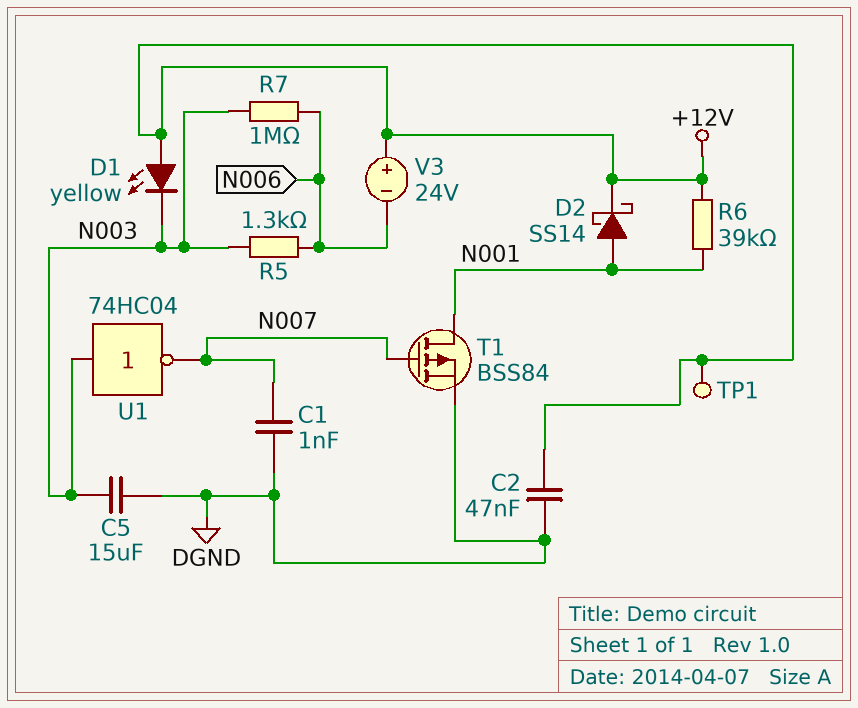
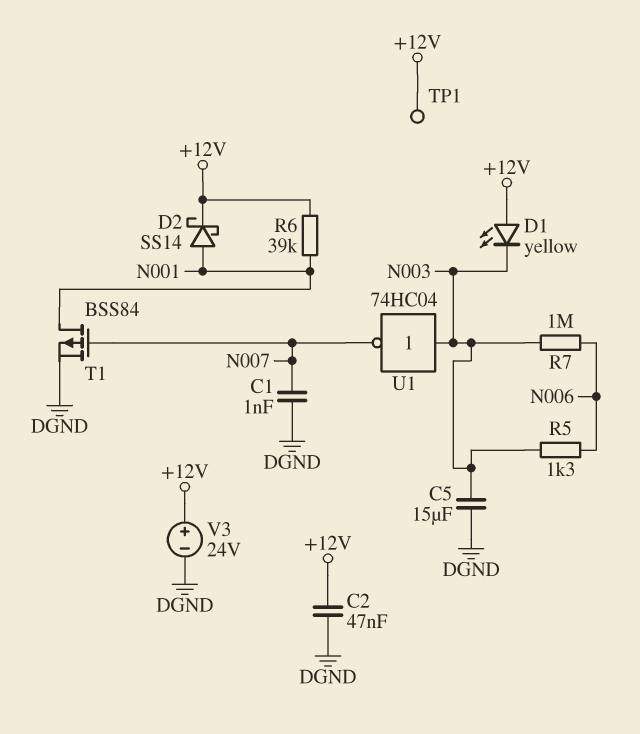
V3: 24V (plus +12V, minus N006) -> 24V (plus +12V, minus DGND)

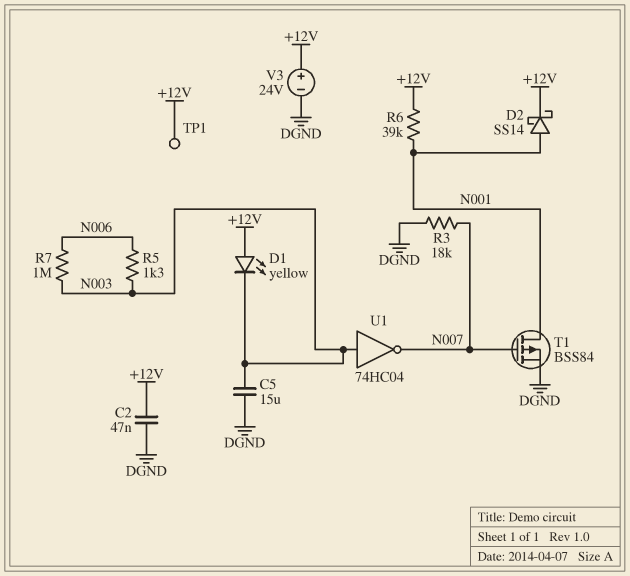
C1: 1nF (DGND, N007) -> none
R3: none -> 18k (DGND, N007)

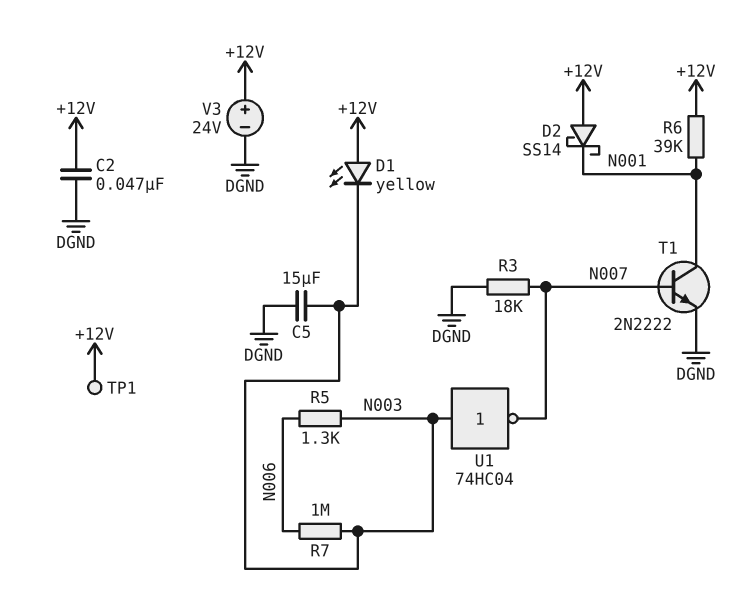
D2: schottky SS14 (A N001, K +12V) -> schottky SS14 (A +12V, K N001)
T1: PMOS BSS84 (G N007, D N001, S DGND) -> NPN 2N2222 (B N007, C N001, E DGND)

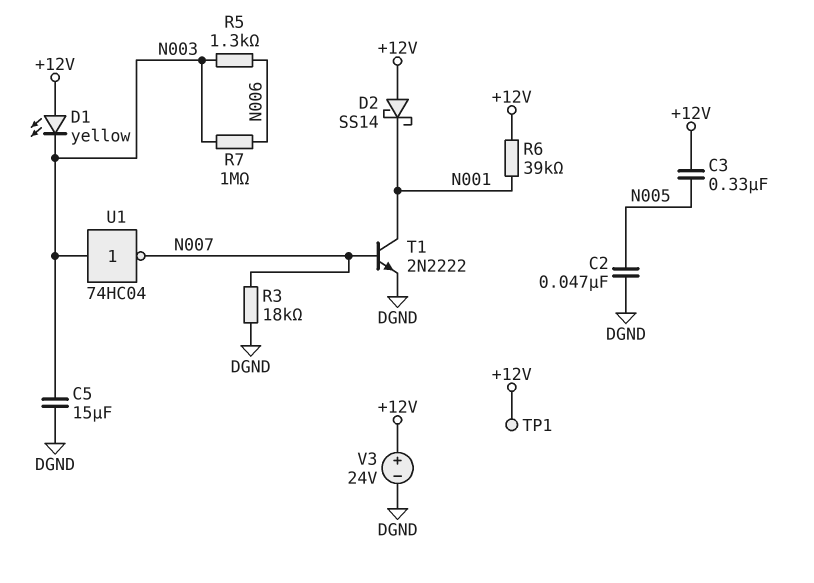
C2: 47nF (+12V, DGND) -> 47nF (DGND, N005)
C3: none -> 330nF (+12V, N005)

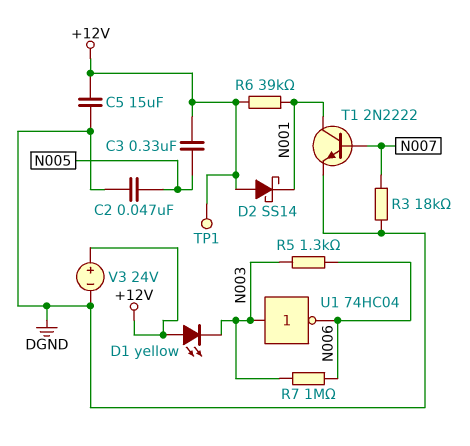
C5: 15uF (DGND, N003) -> 15uF (+12V, DGND)
U1: NOT 74HC04 (in N003, out N007) -> NOT 74HC04 (in N003, out N006)

